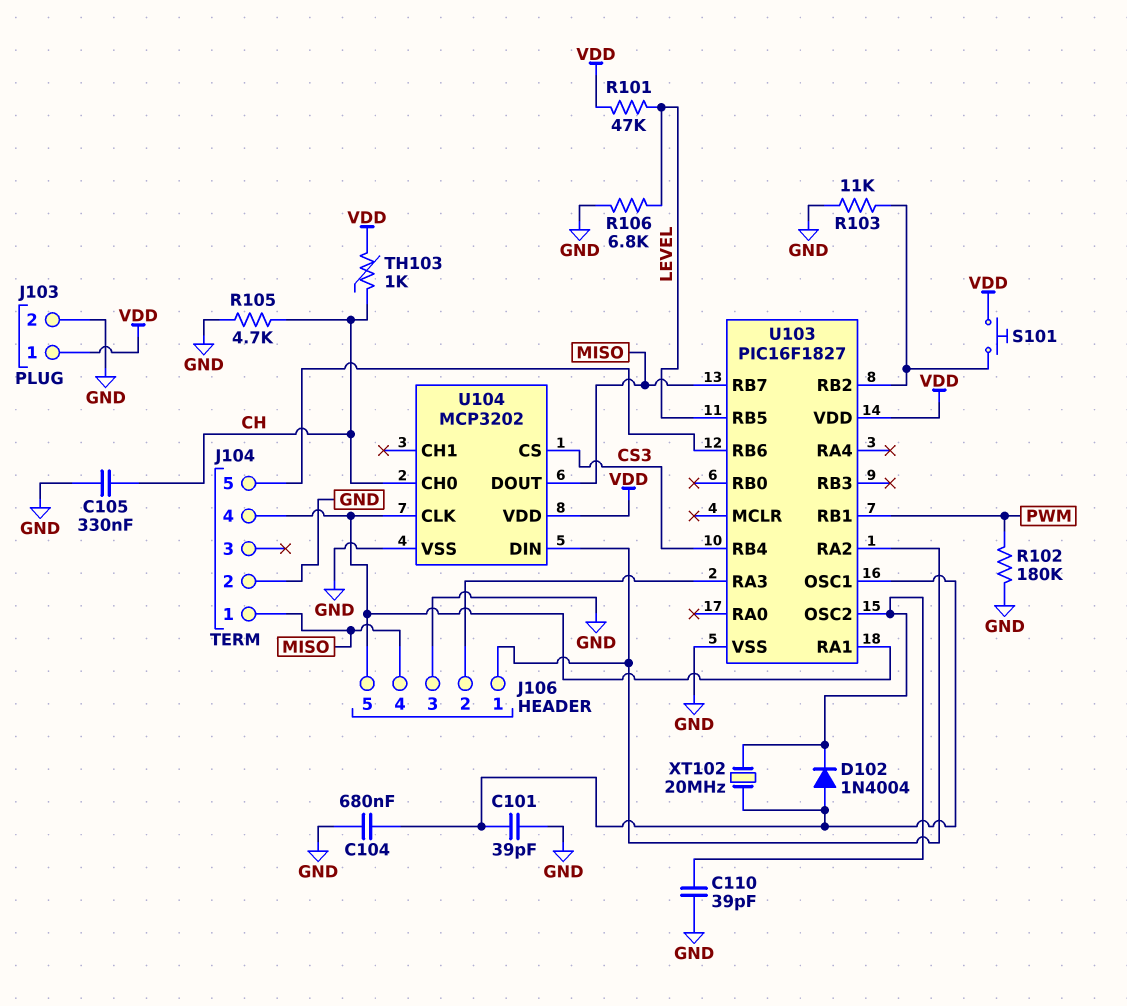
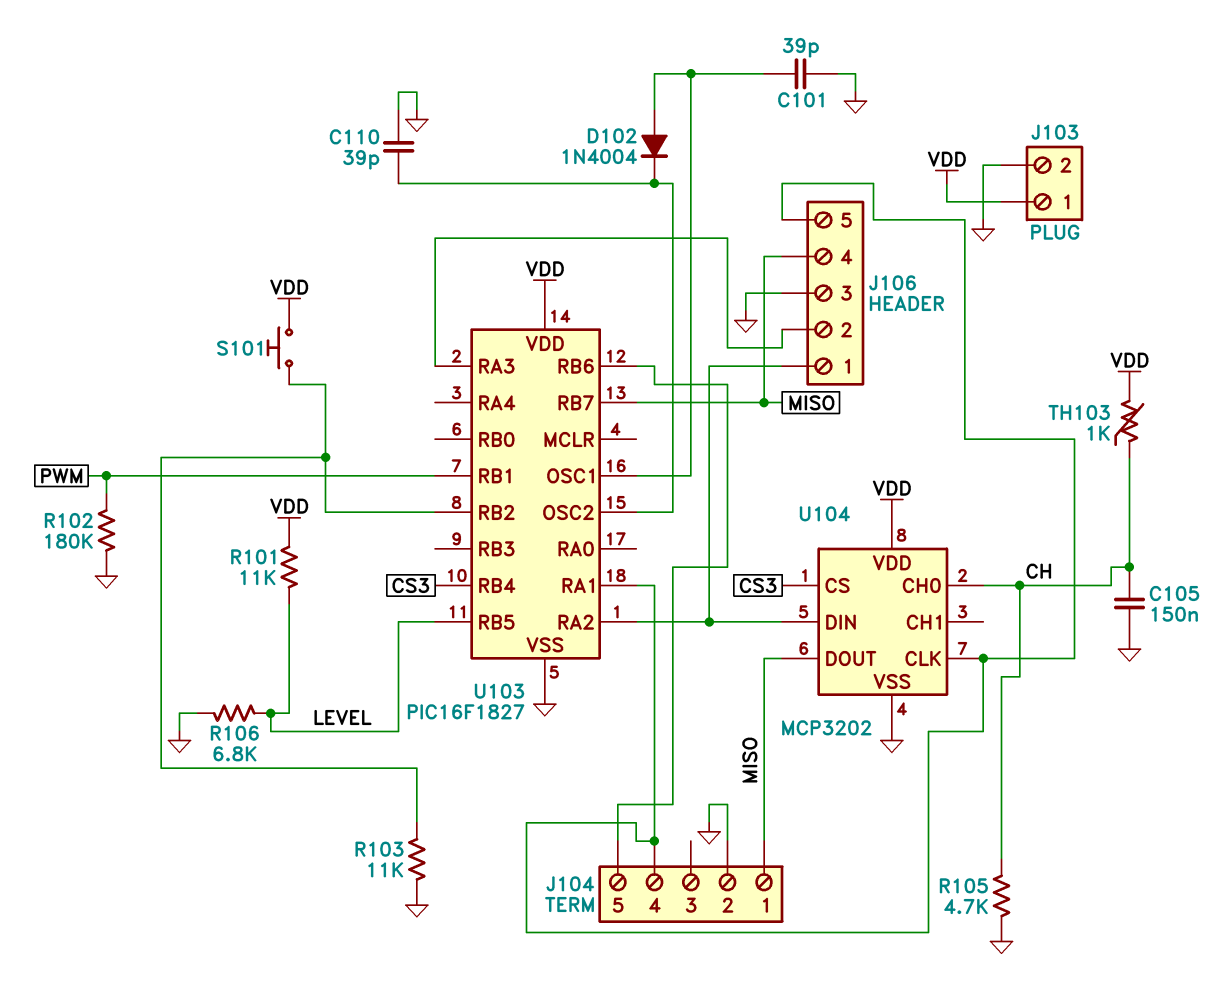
C104: 680nF (GND, U103/OSC1) -> none
C105: 330nF (CH, GND) -> 150nF (CH, GND)
R101: 47k (LEVEL, VDD) -> 11k (LEVEL, VDD)
XT102: 20MHz (U103/OSC1, U103/OSC2) -> none

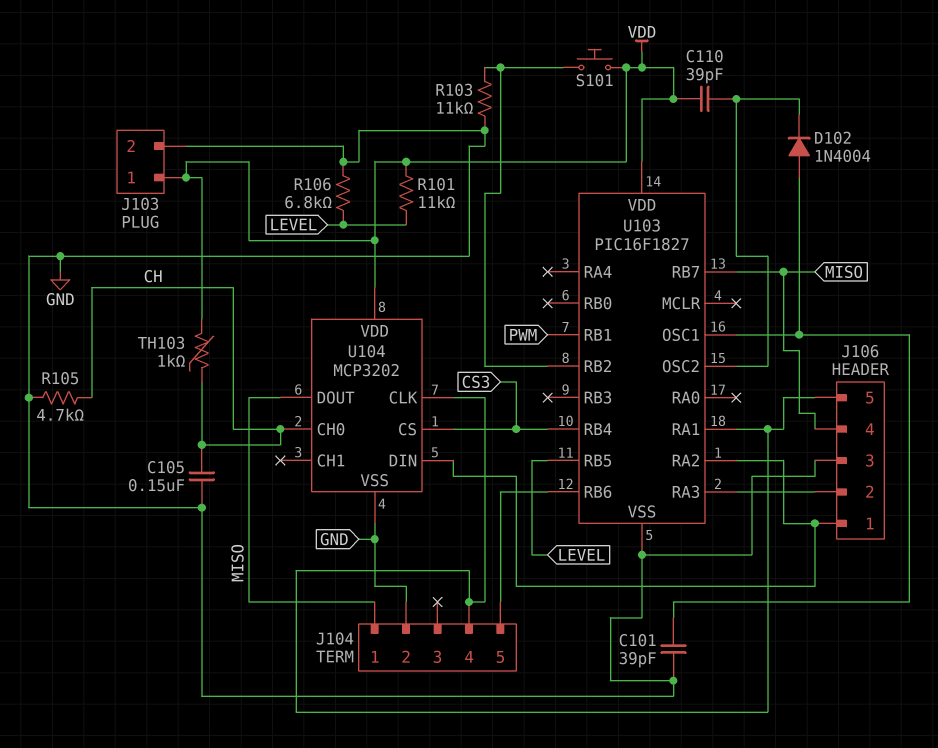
C110: 39pF (GND, U103/OSC2) -> 39pF (U103/OSC2, VDD)
R102: 180k (GND, PWM) -> none

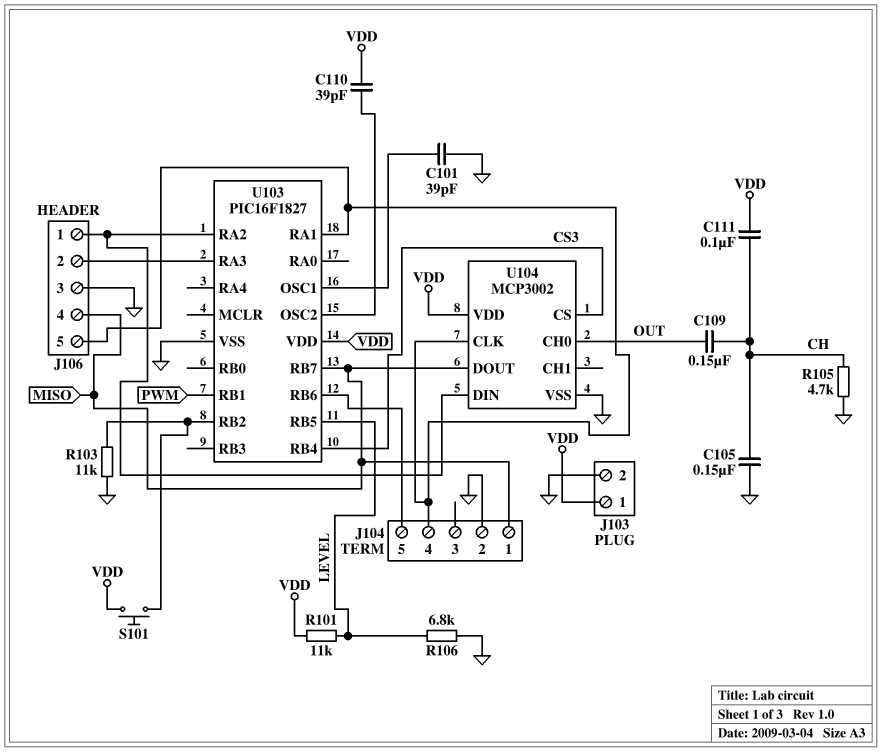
C109: none -> 150nF (CH, OUT)
C111: none -> 100nF (CH, VDD)
D102: diode 1N4004 (A U103/OSC1, K U103/OSC2) -> none
TH103: 1k (CH, VDD) -> none
U104: MCP3202 -> MCP3002
U104 pin CH0: CH -> OUT

